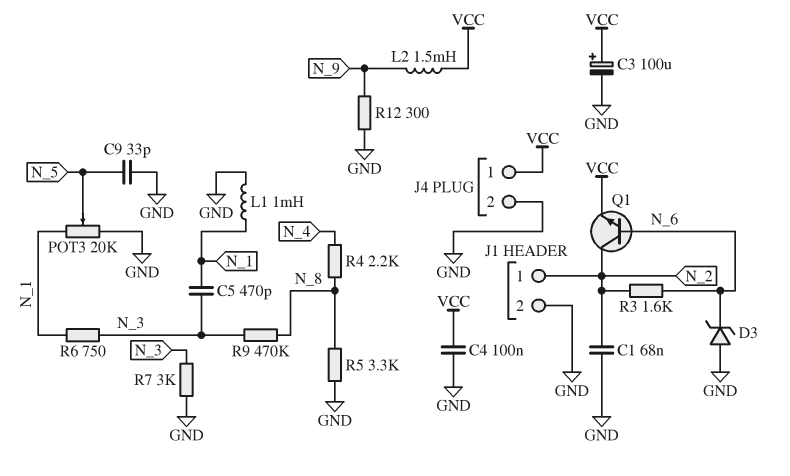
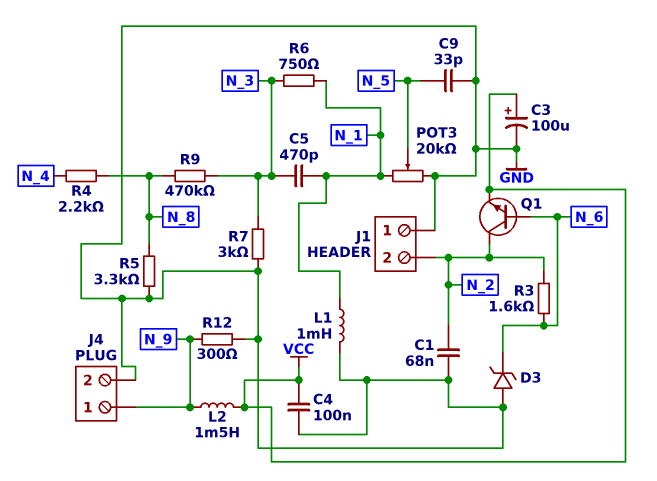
J1 pin 1: N_2 -> GND
J1 pin 2: GND -> N_2
J4 pin 1: VCC -> N_9

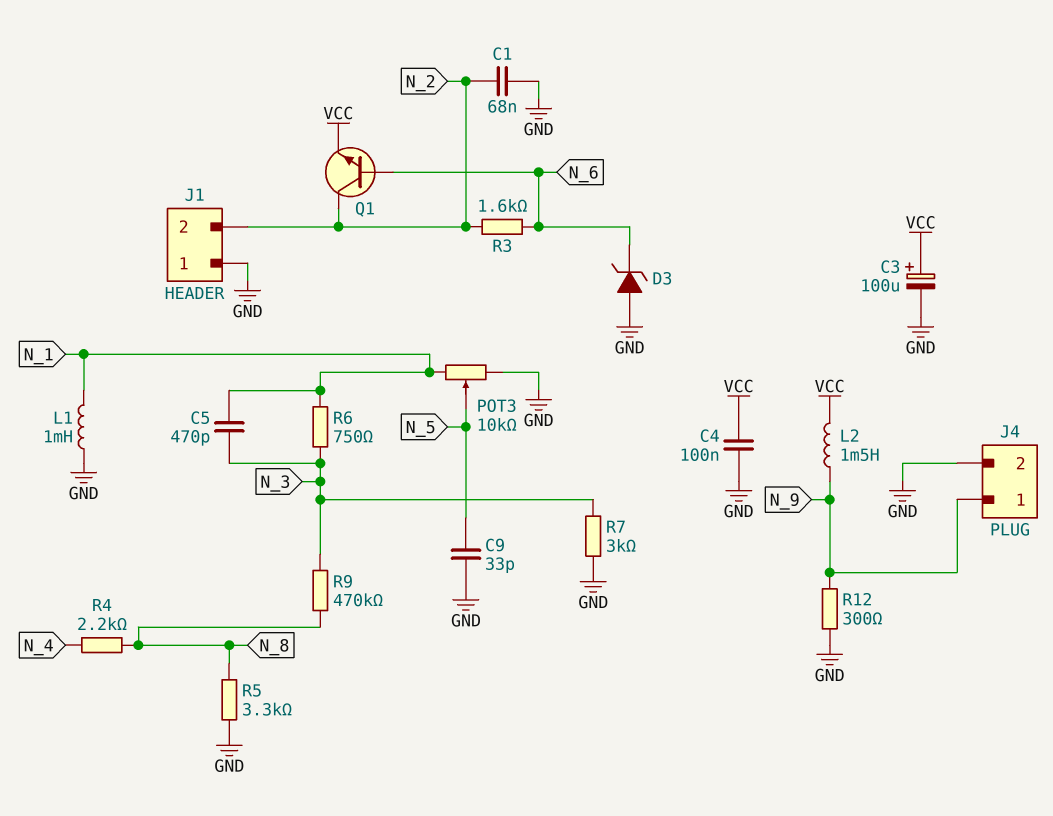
POT3: 20k (GND, N_1, wiper N_5) -> 10k (GND, N_1, wiper N_5)

